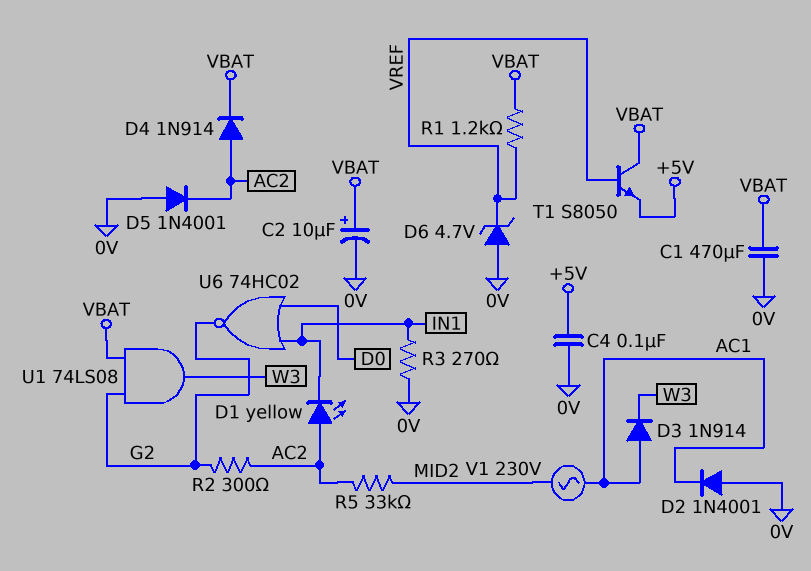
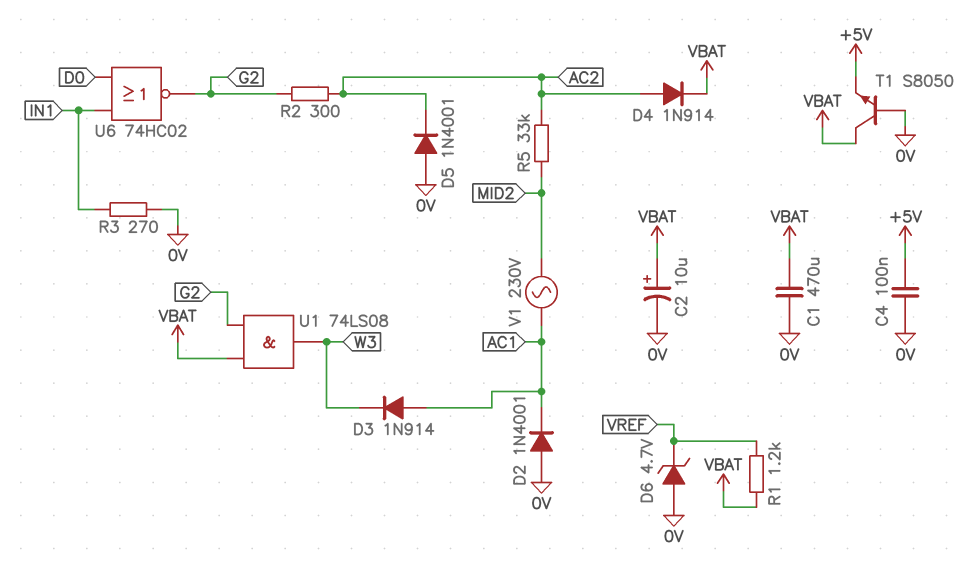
D1: LED yellow (A AC2, K IN1) -> none
T1: NPN S8050 (B VREF, C VBAT, E +5V) -> NPN S8050 (B 0V, C VBAT, E +5V)

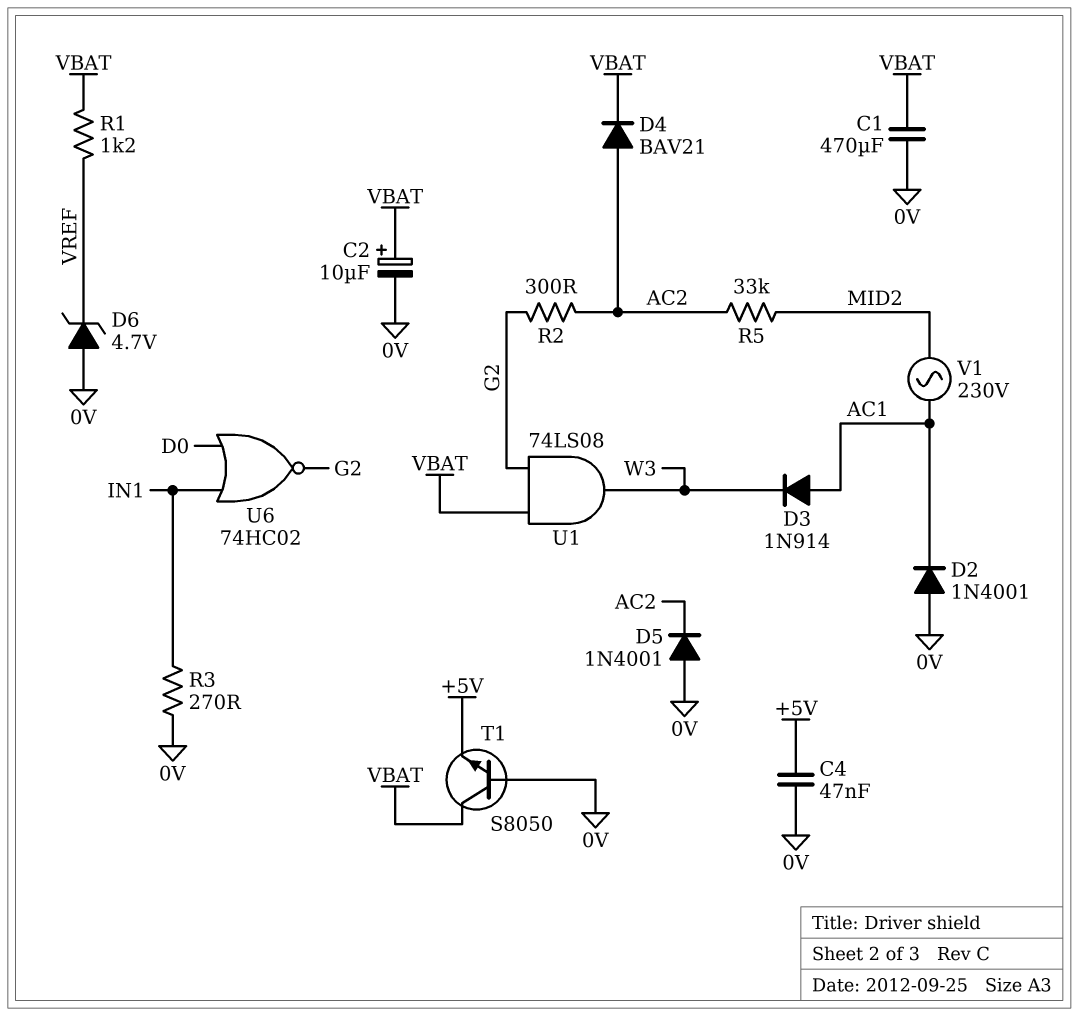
C4: 100nF (+5V, 0V) -> 47nF (+5V, 0V)
D4: diode 1N914 (A AC2, K VBAT) -> diode BAV21 (A AC2, K VBAT)

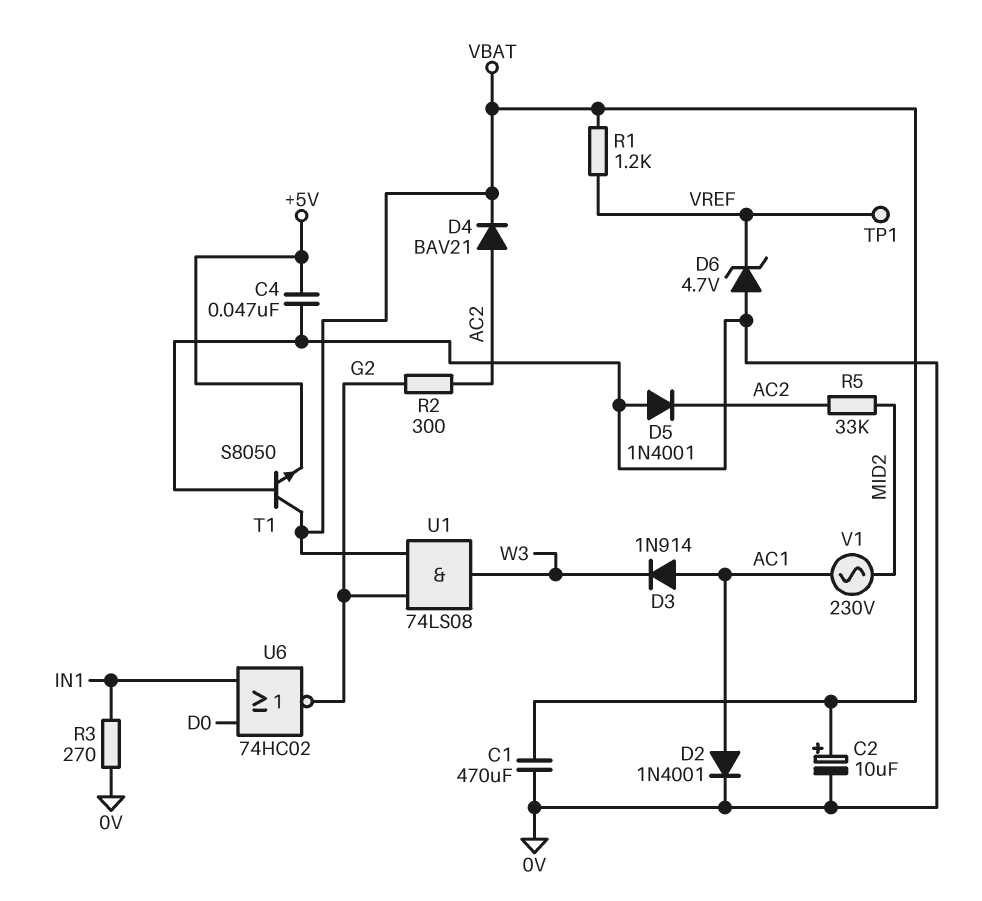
D2: diode 1N4001 (A 0V, K AC1) -> diode 1N4001 (A AC1, K 0V)
TP1: none -> test point (VREF)

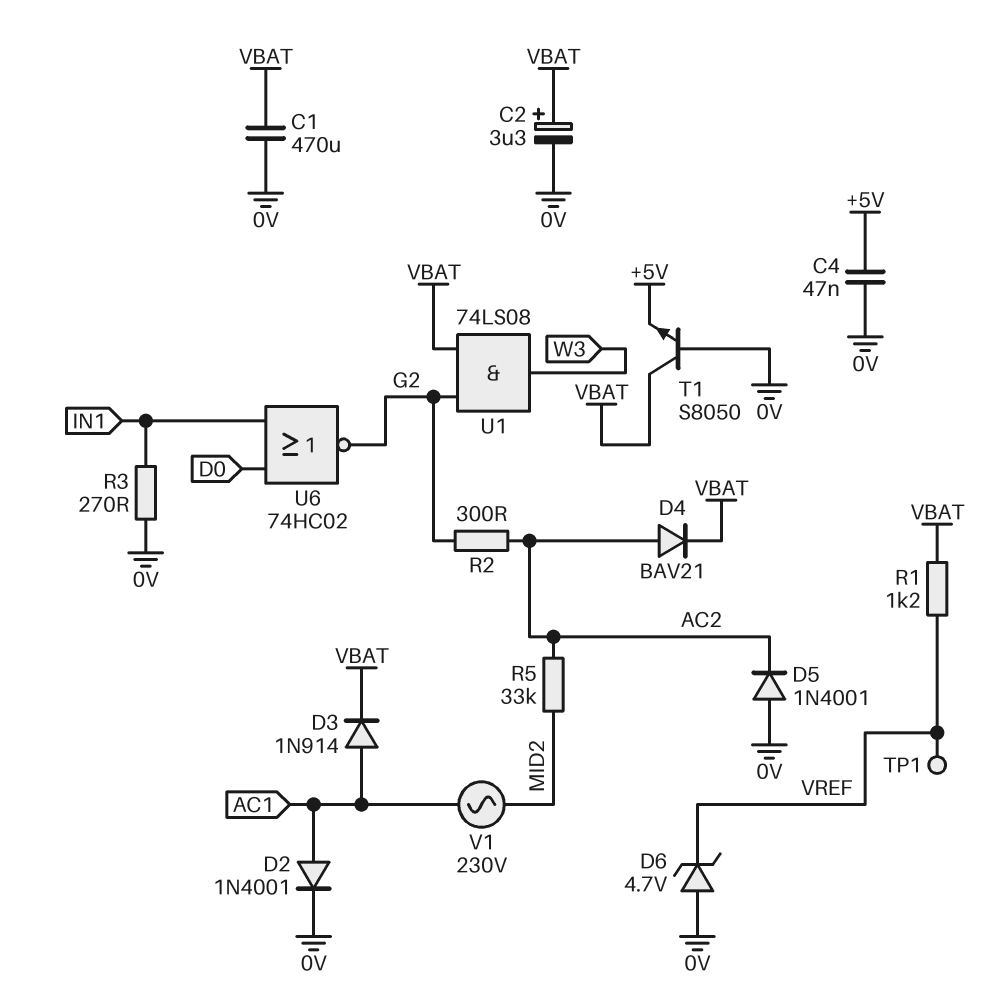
C2: 10uF (plus VBAT, minus 0V) -> 3.3uF (plus VBAT, minus 0V)
D3: diode 1N914 (A AC1, K W3) -> diode 1N914 (A AC1, K VBAT)

